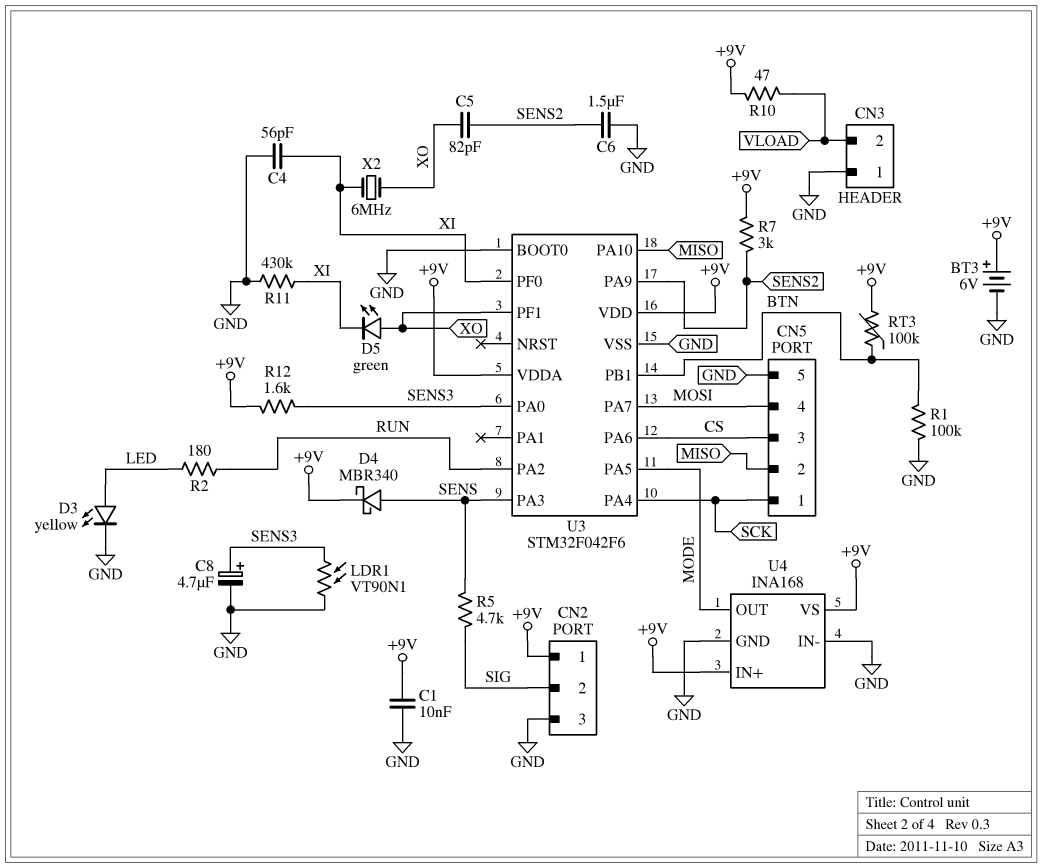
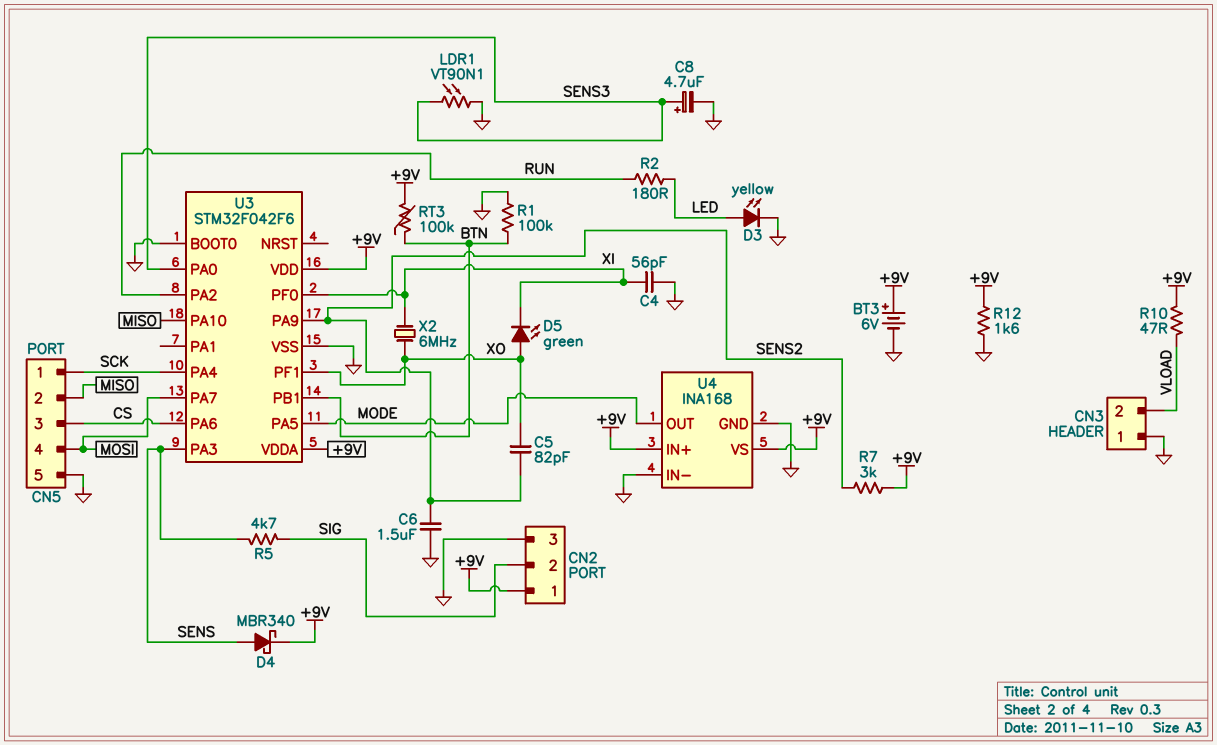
C1: 10nF (+9V, GND) -> none
R11: 430k (GND, XI) -> none
R12: 1.6k (+9V, SENS3) -> 1.6k (+9V, GND)

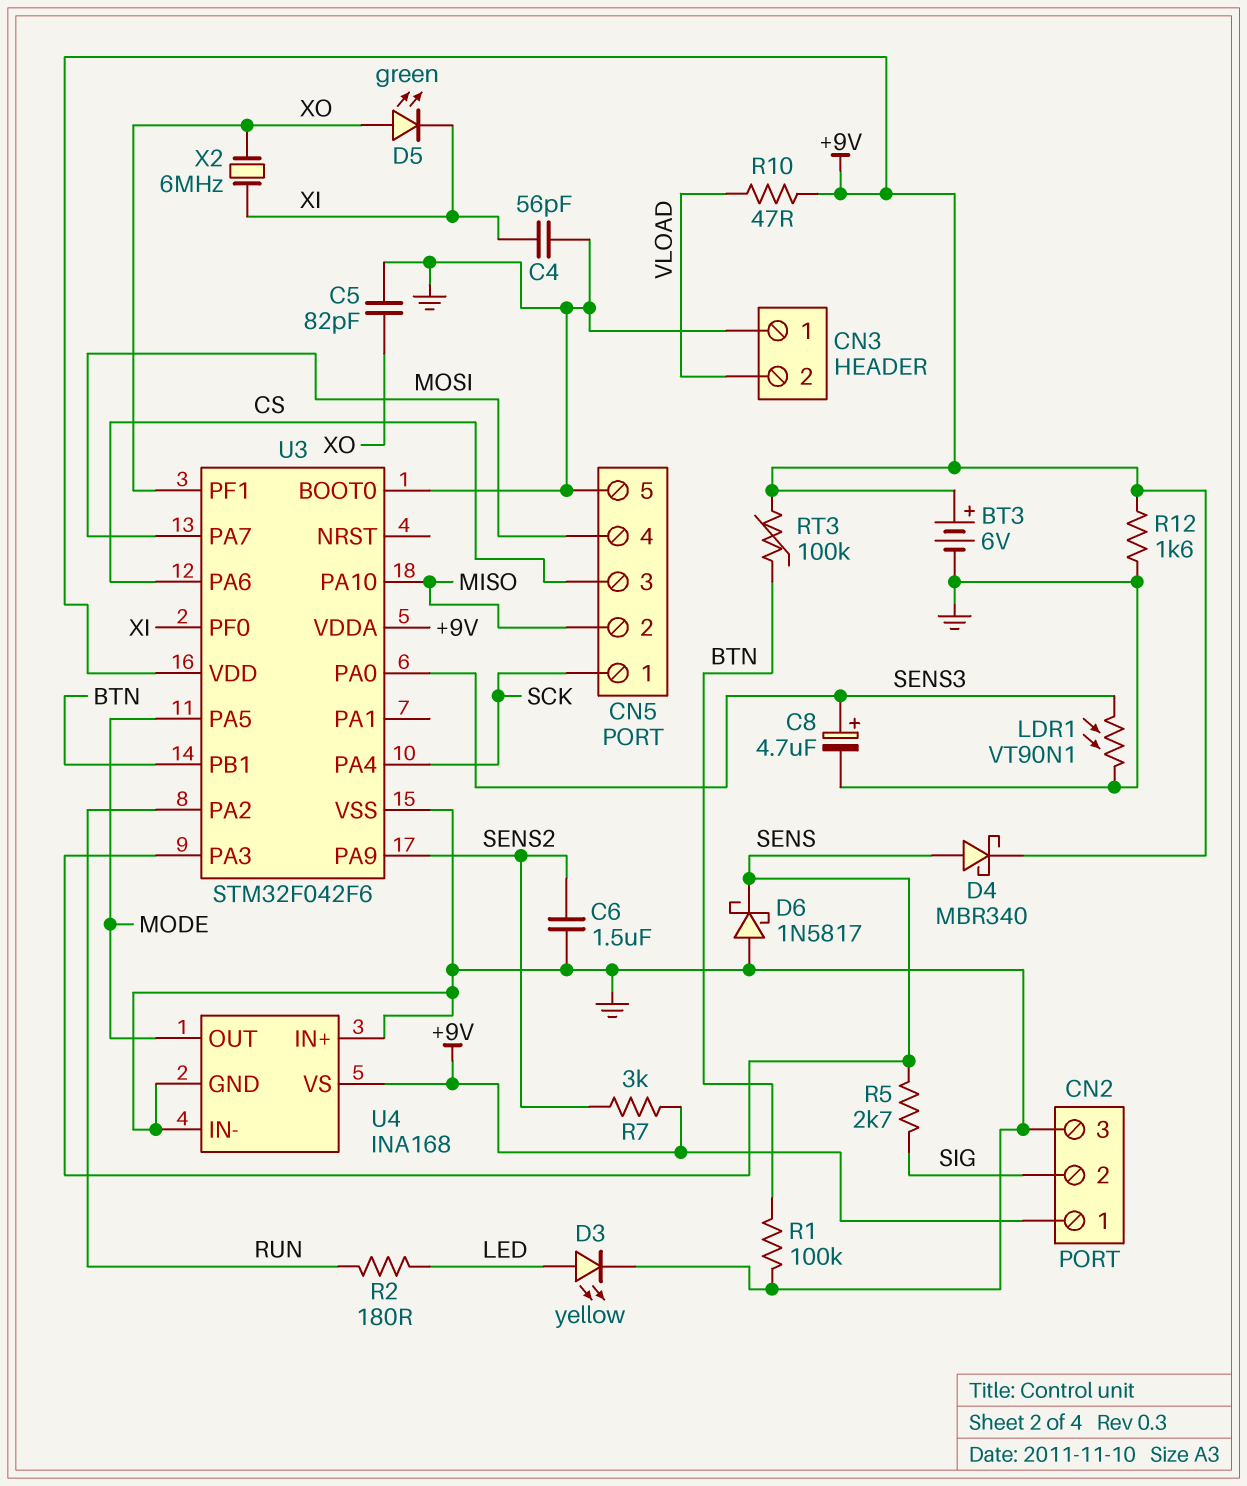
C5: 82pF (SENS2, XO) -> 82pF (GND, XO)
D6: none -> schottky 1N5817 (A GND, K SENS)
R5: 4.7k (SENS, SIG) -> 2.7k (SENS, SIG)
U4 pin IN+: +9V -> GND

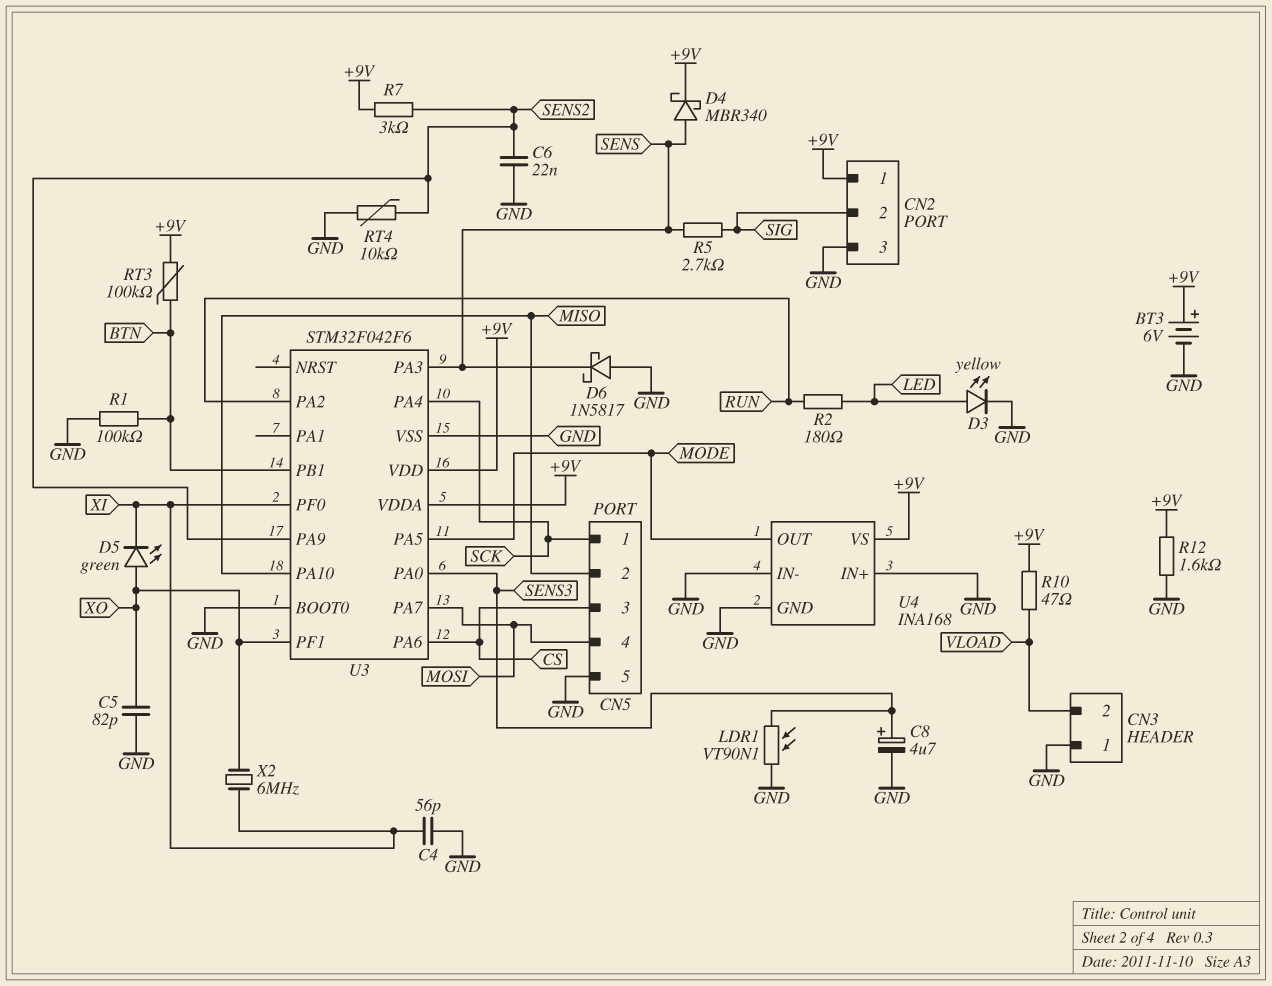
C6: 1.5uF (GND, SENS2) -> 22nF (GND, SENS2)
RT4: none -> 10k (GND, SENS2)

